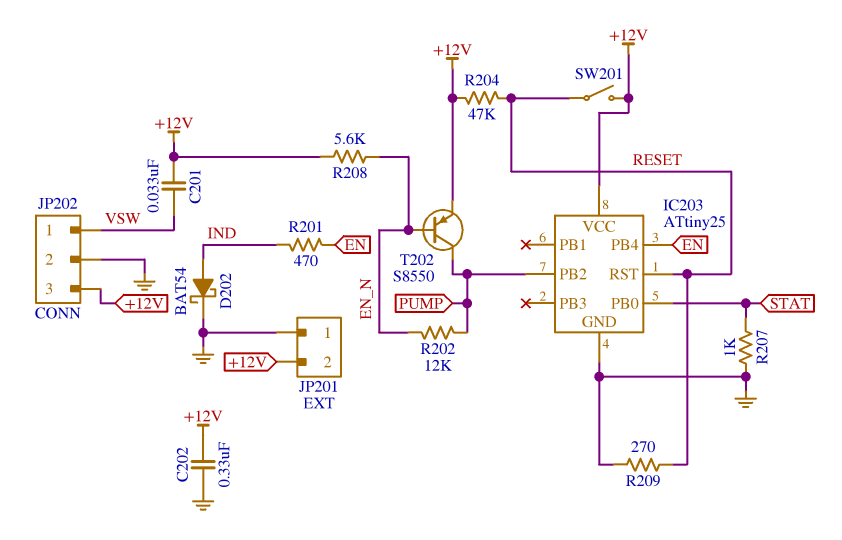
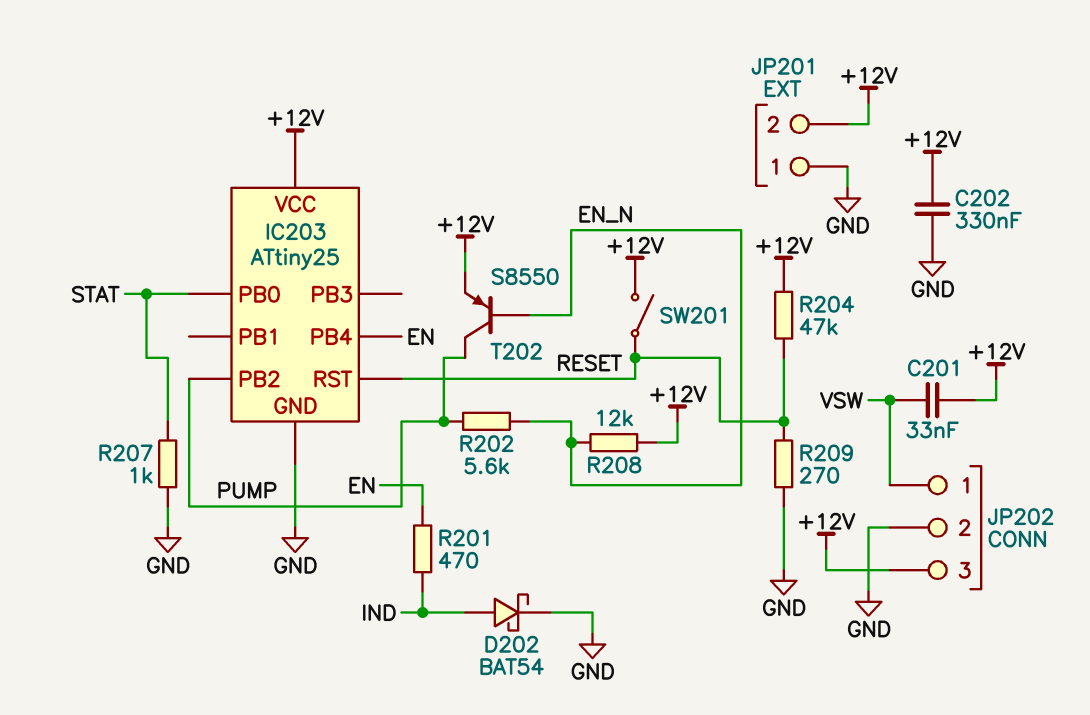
R202: 12k (EN_N, PUMP) -> 5.6k (EN_N, PUMP)
R208: 5.6k (+12V, EN_N) -> 12k (+12V, EN_N)

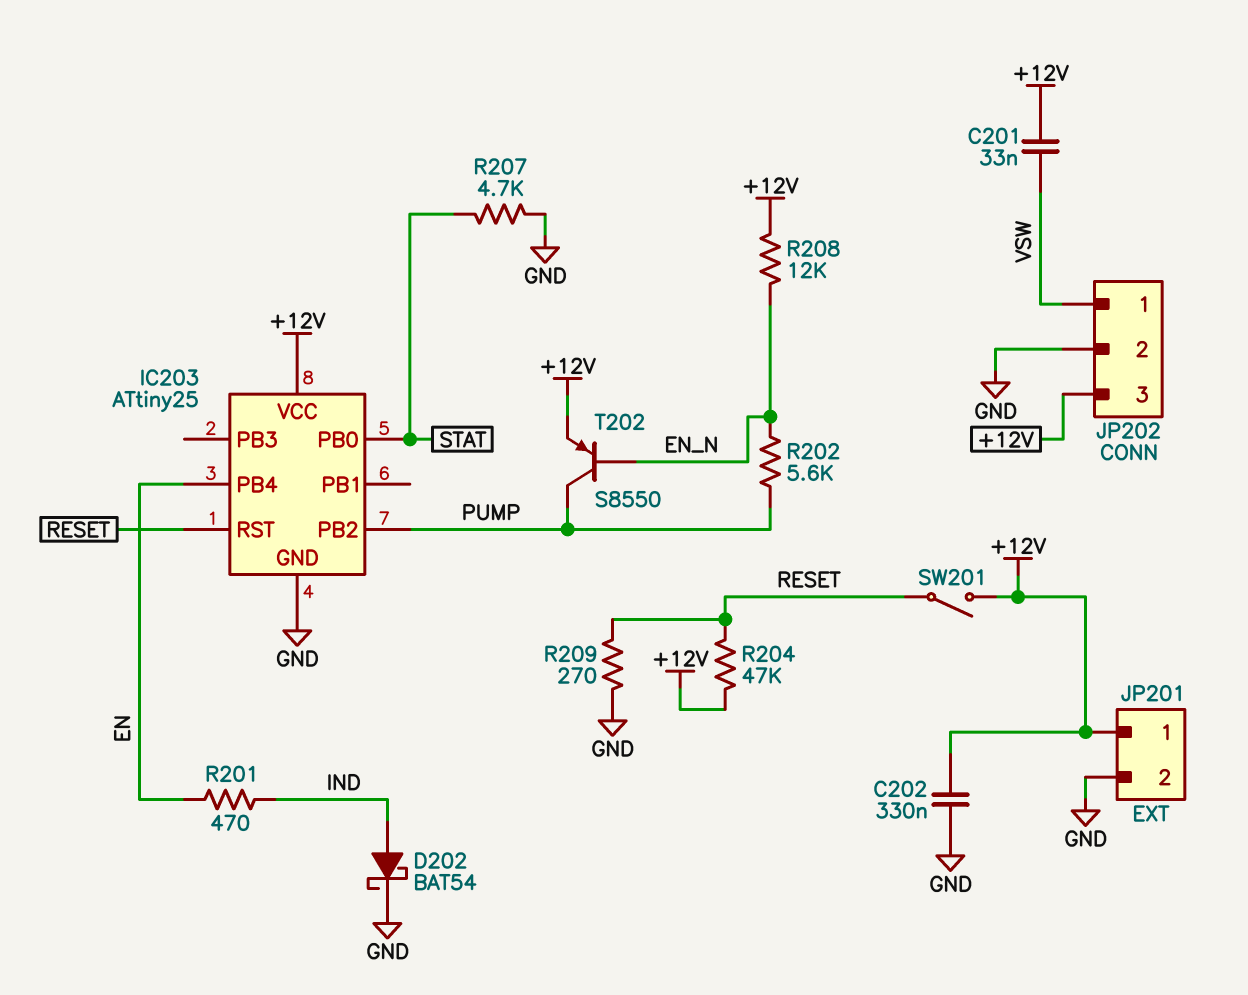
JP201 pin 1: GND -> +12V
JP201 pin 2: +12V -> GND
R207: 1k (GND, STAT) -> 4.7k (GND, STAT)

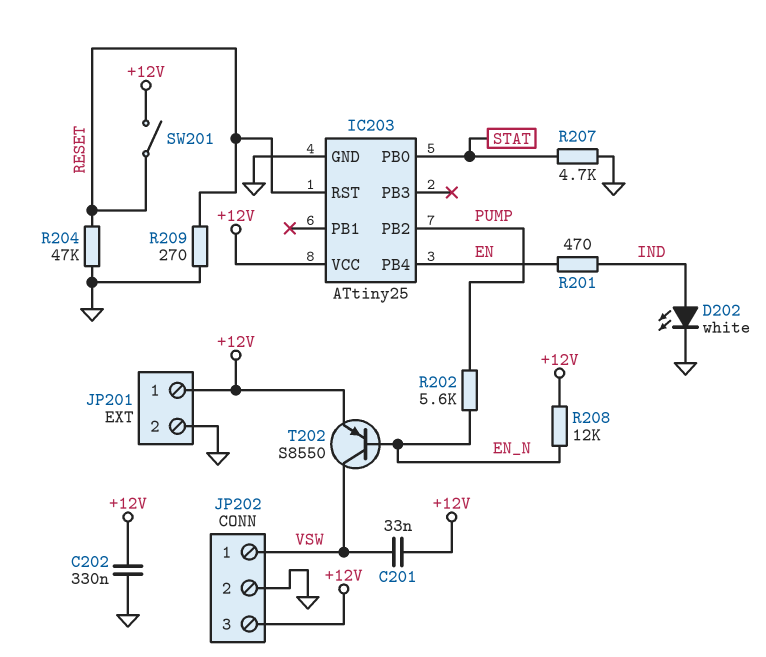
D202: schottky BAT54 (A IND, K GND) -> LED white (A IND, K GND)
R204: 47k (+12V, RESET) -> 47k (GND, RESET)
T202: PNP S8550 (B EN_N, C PUMP, E +12V) -> PNP S8550 (B EN_N, C VSW, E +12V)

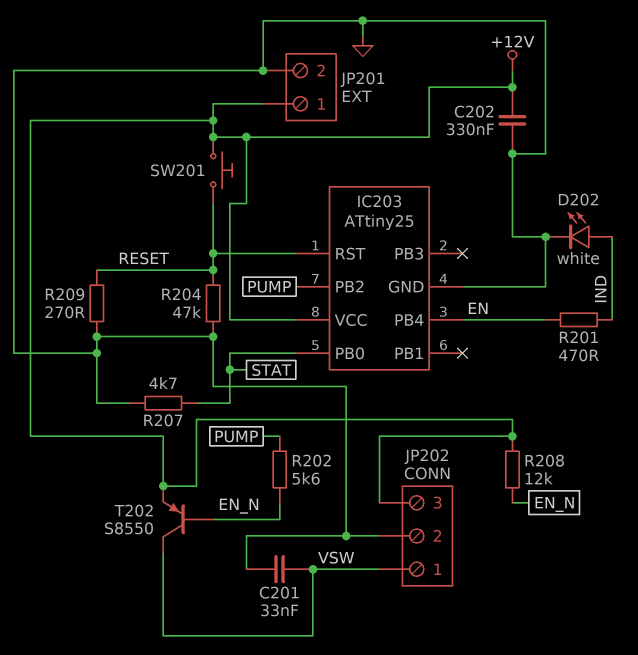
C201: 33nF (+12V, VSW) -> 33nF (GND, VSW)
SW201: switch (+12V, RESET) -> button (+12V, RESET)

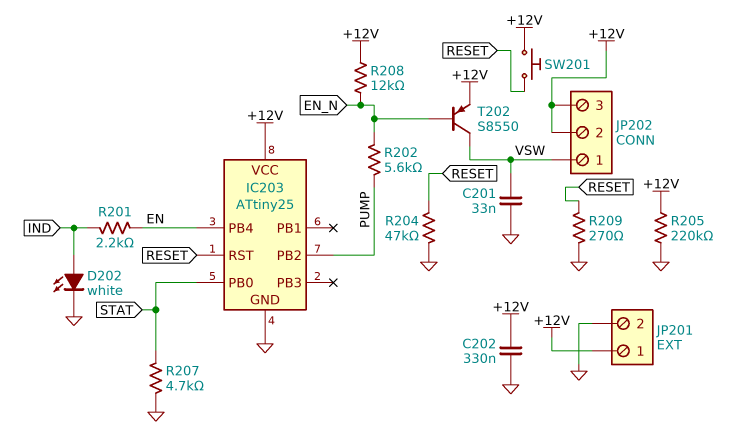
JP202 pin 2: GND -> +12V
R201: 470 (EN, IND) -> 2.2k (EN, IND)
R205: none -> 220k (+12V, GND)

